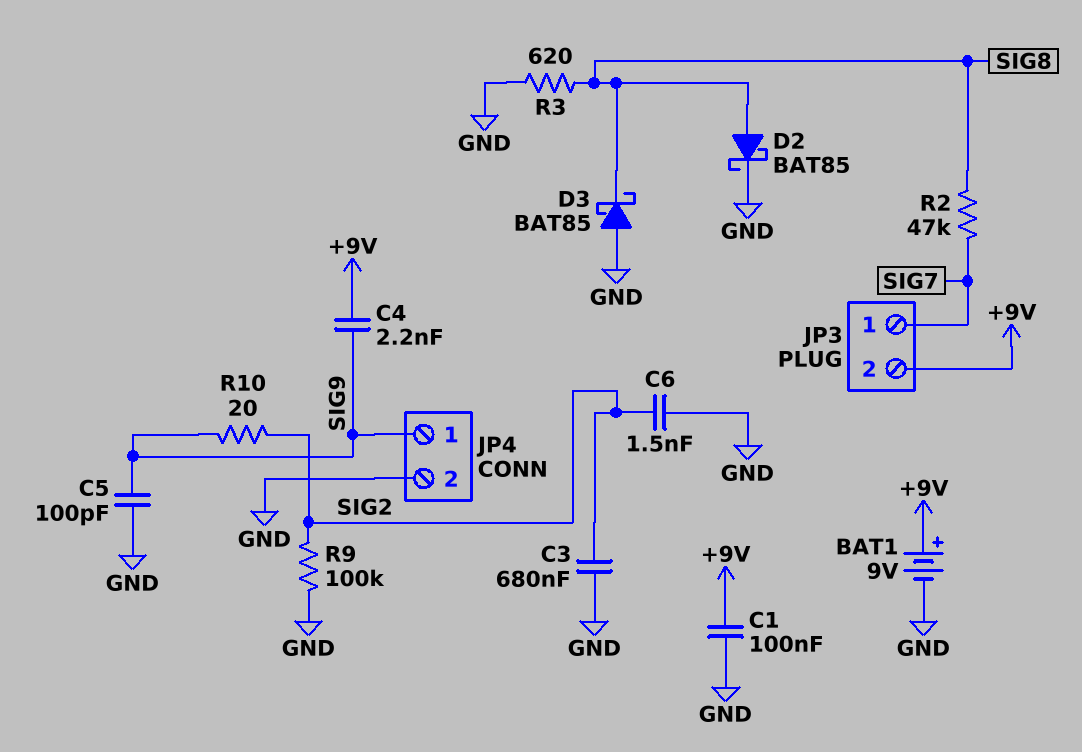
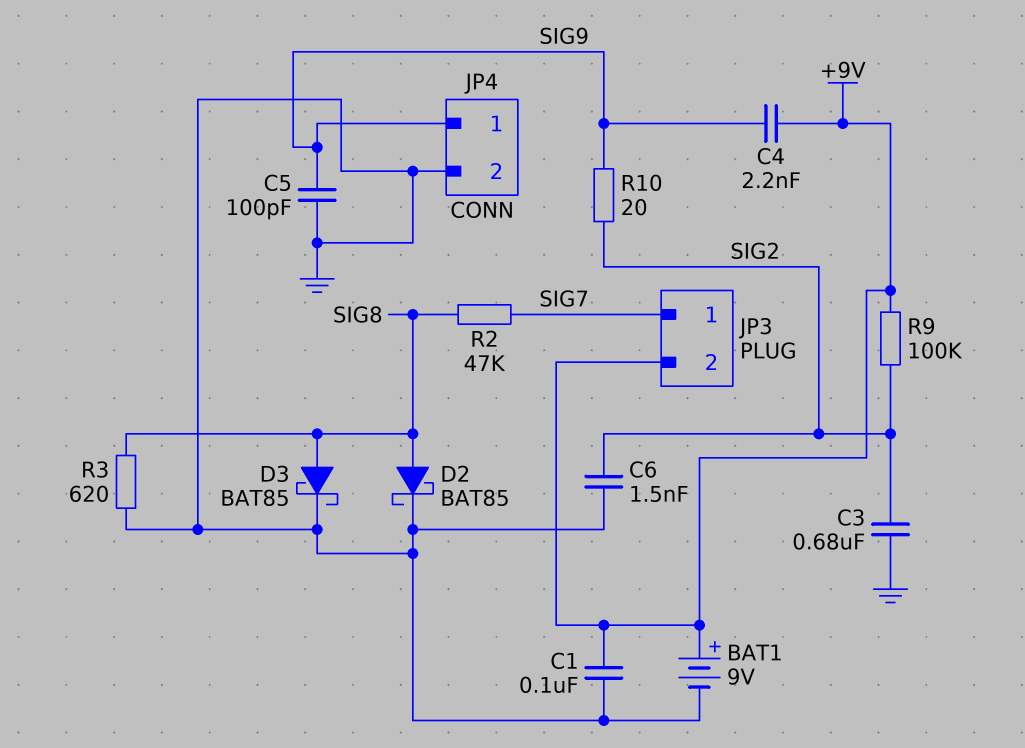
D3: schottky BAT85 (A GND, K SIG8) -> schottky BAT85 (A SIG8, K GND)
R9: 100k (GND, SIG2) -> 100k (+9V, SIG2)

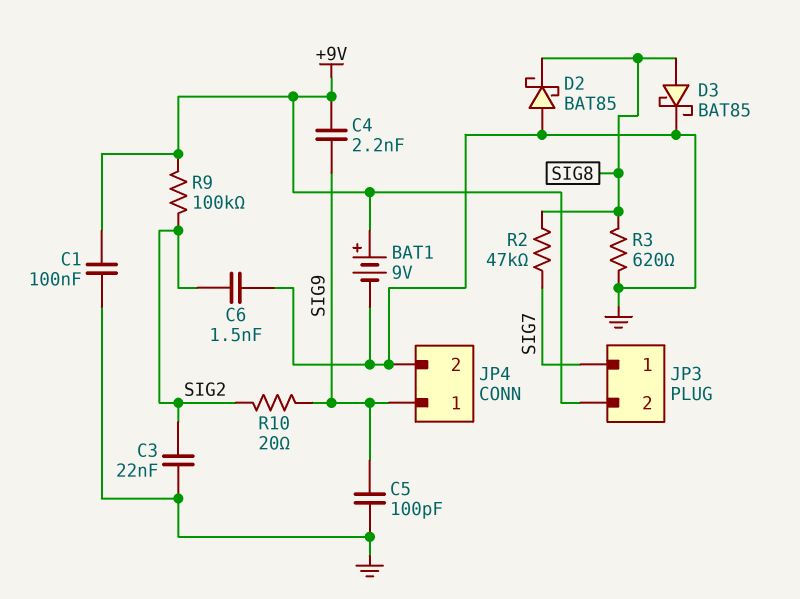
C3: 680nF (GND, SIG2) -> 22nF (GND, SIG2)
D2: schottky BAT85 (A SIG8, K GND) -> schottky BAT85 (A GND, K SIG8)

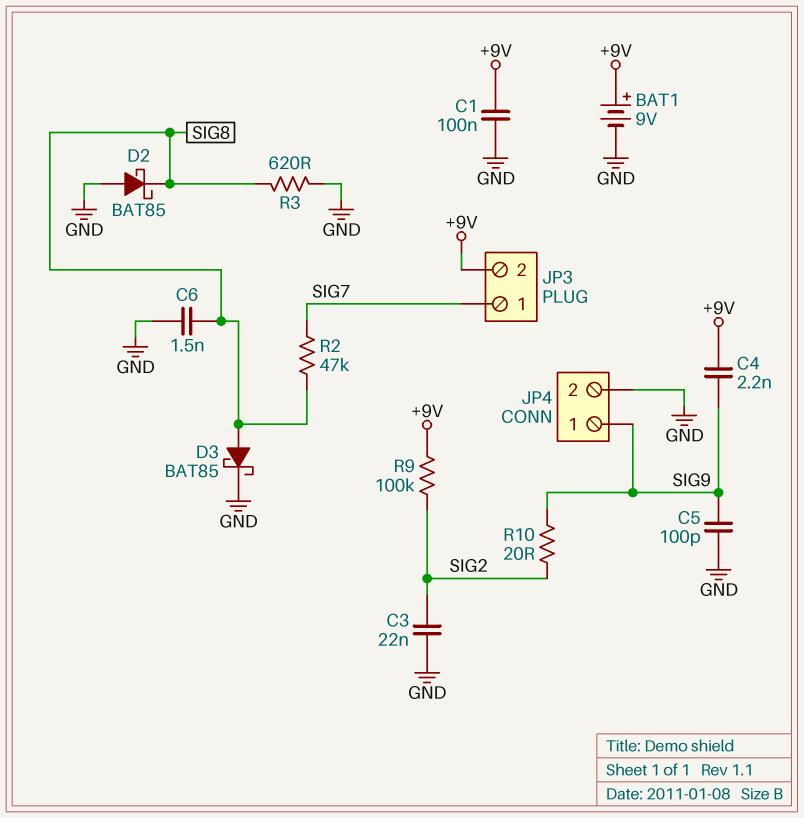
C6: 1.5nF (GND, SIG2) -> 1.5nF (GND, SIG8)

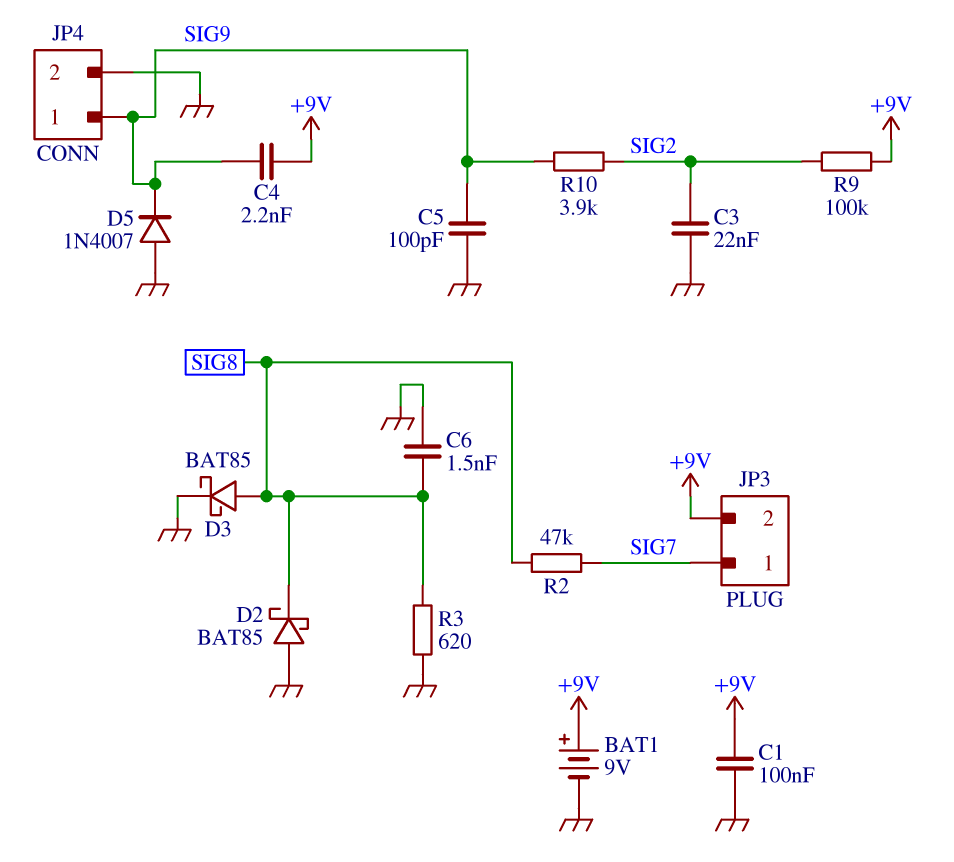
D5: none -> diode 1N4007 (A GND, K SIG9)
R10: 20 (SIG2, SIG9) -> 3.9k (SIG2, SIG9)

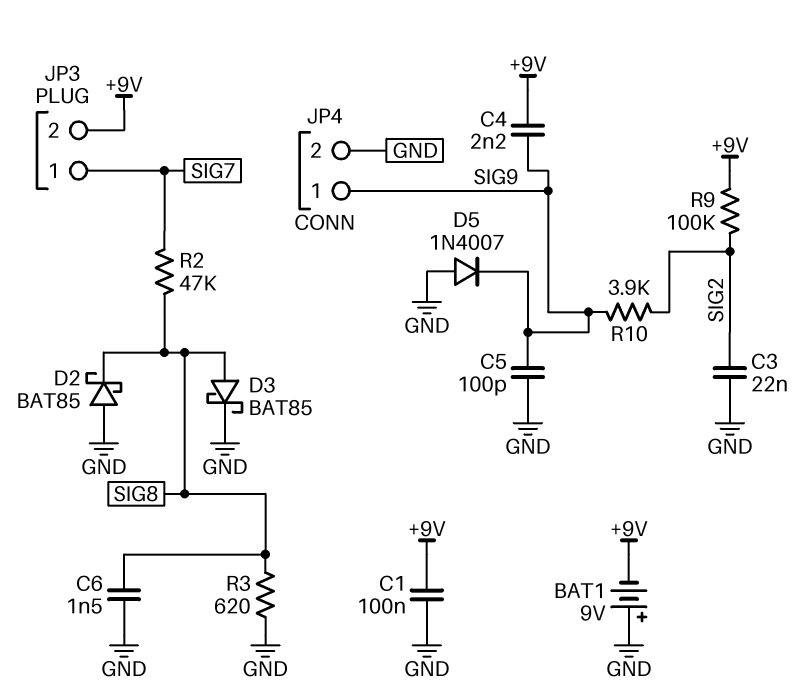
BAT1: 9V (plus +9V, minus GND) -> 9V (plus GND, minus +9V)

